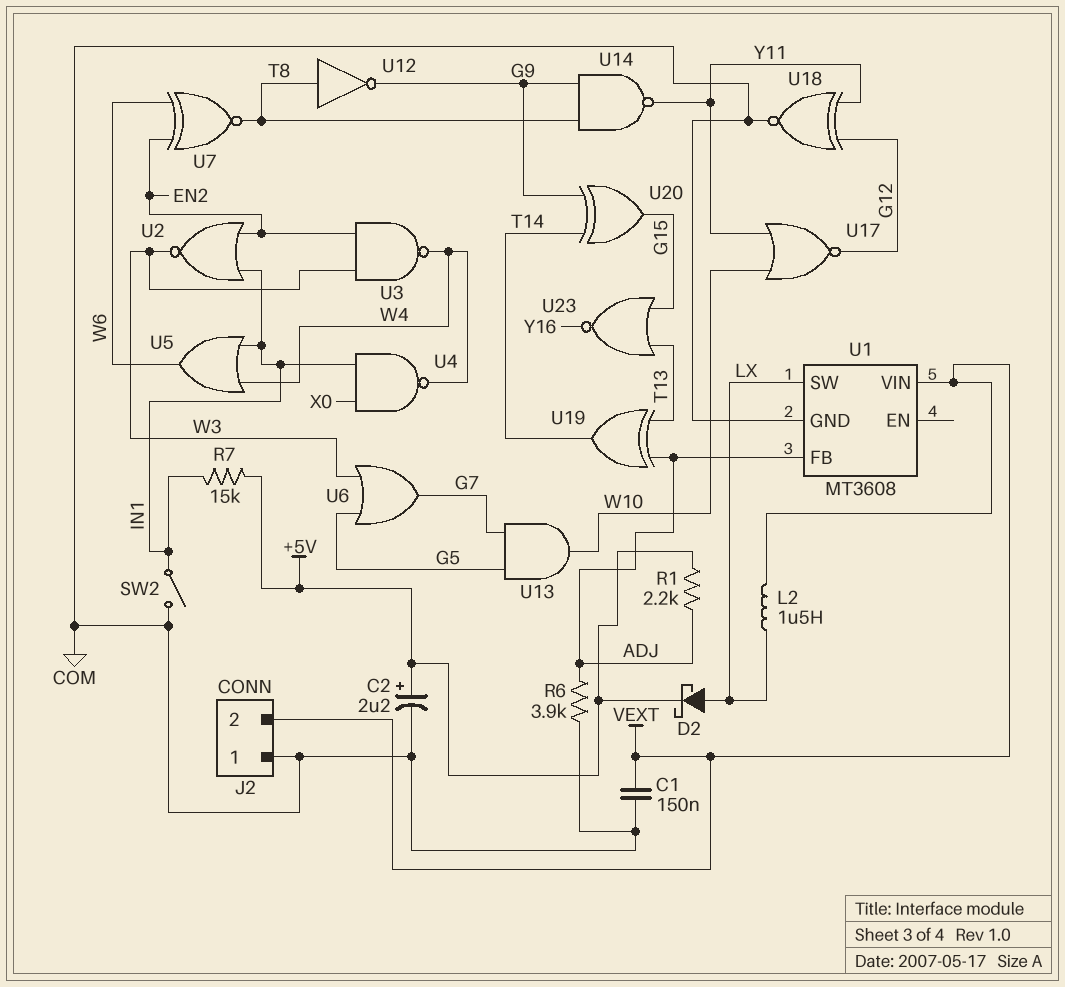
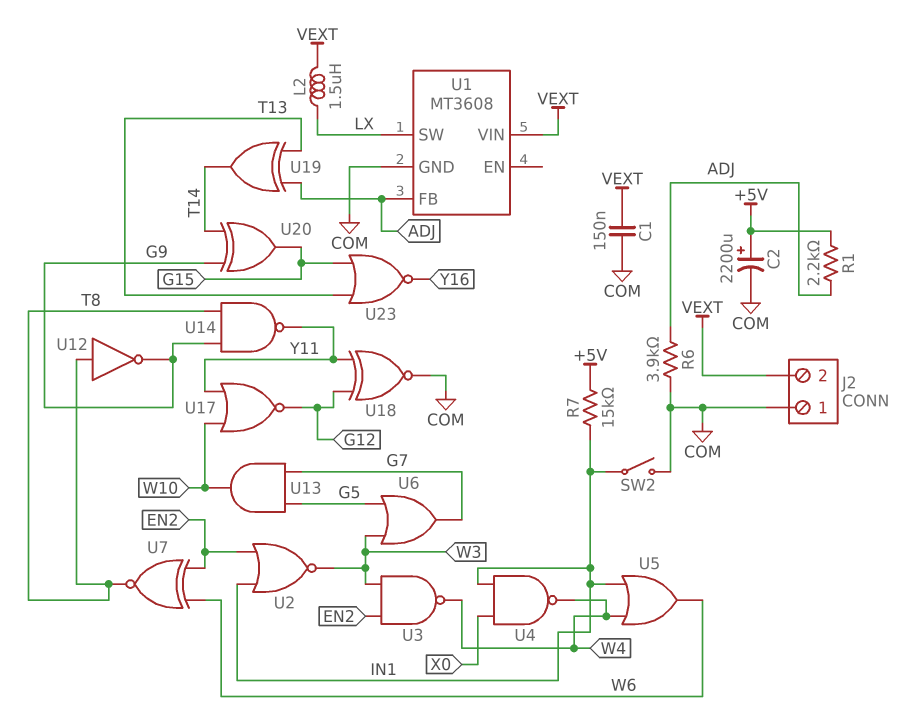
C2: 2.2uF (plus +5V, minus COM) -> 2200uF (plus +5V, minus COM)
D2: schottky (A LX, K +5V) -> none

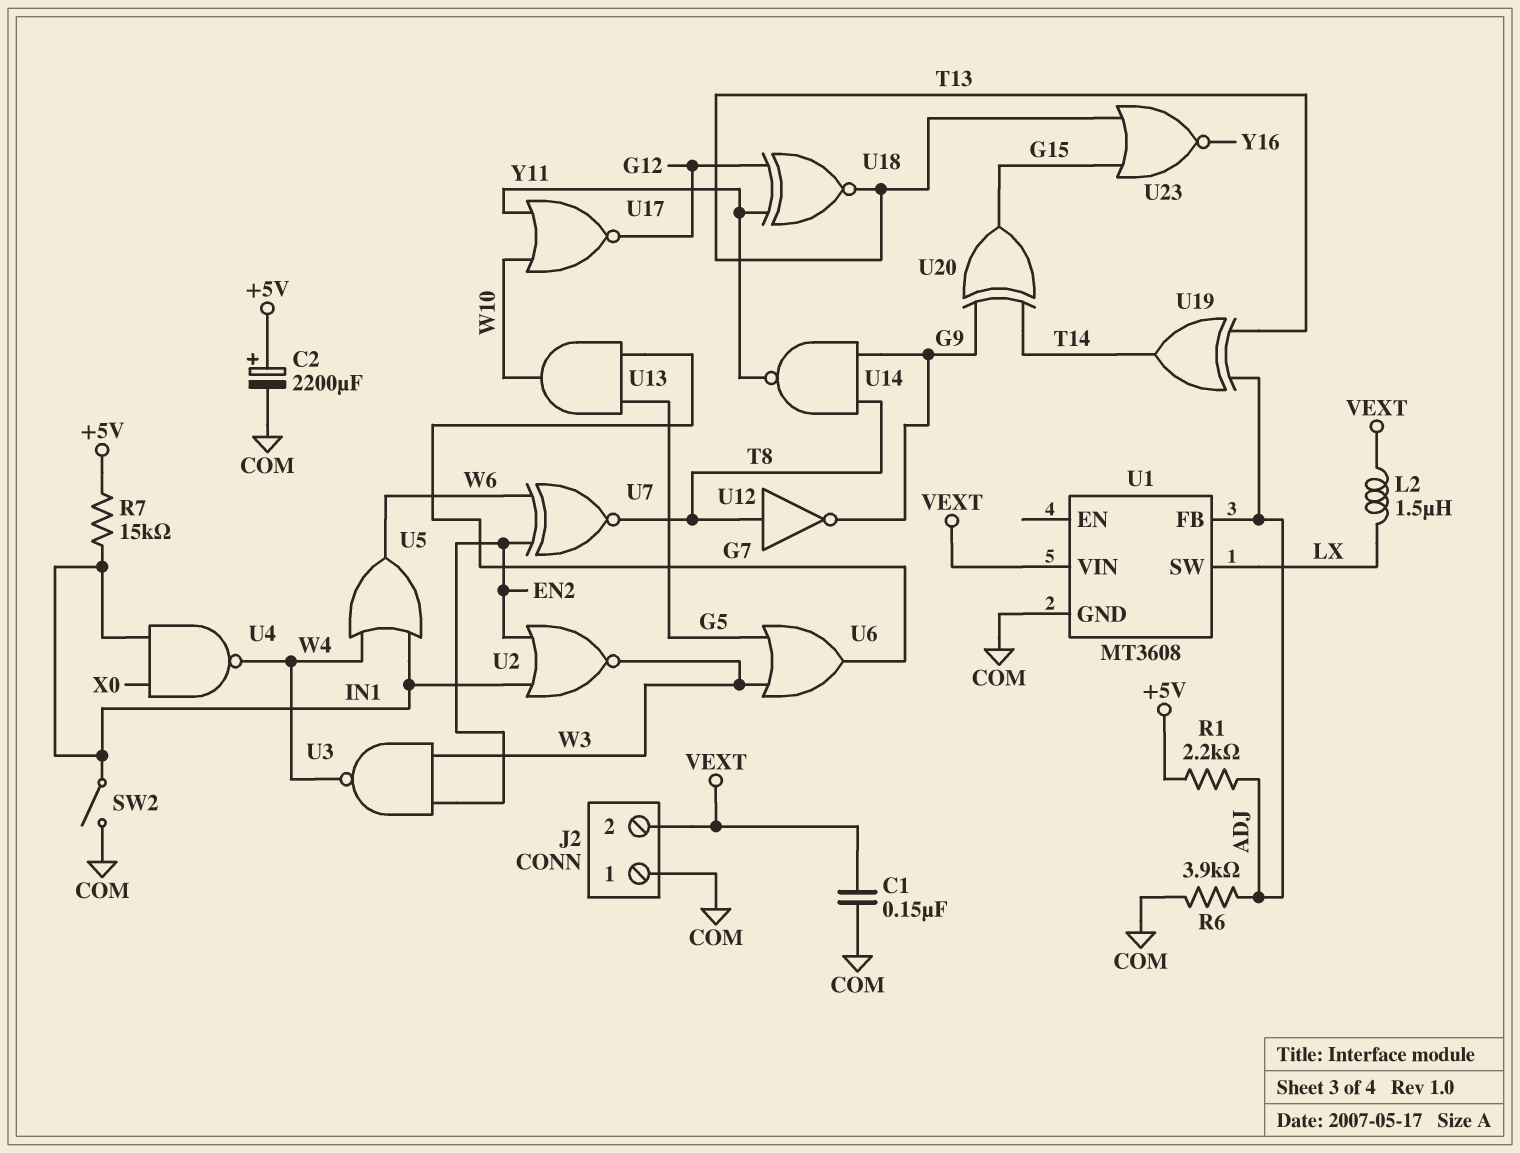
U18: XNOR (in G12, in Y11, out COM) -> XNOR (in G12, in Y11, out T13)

